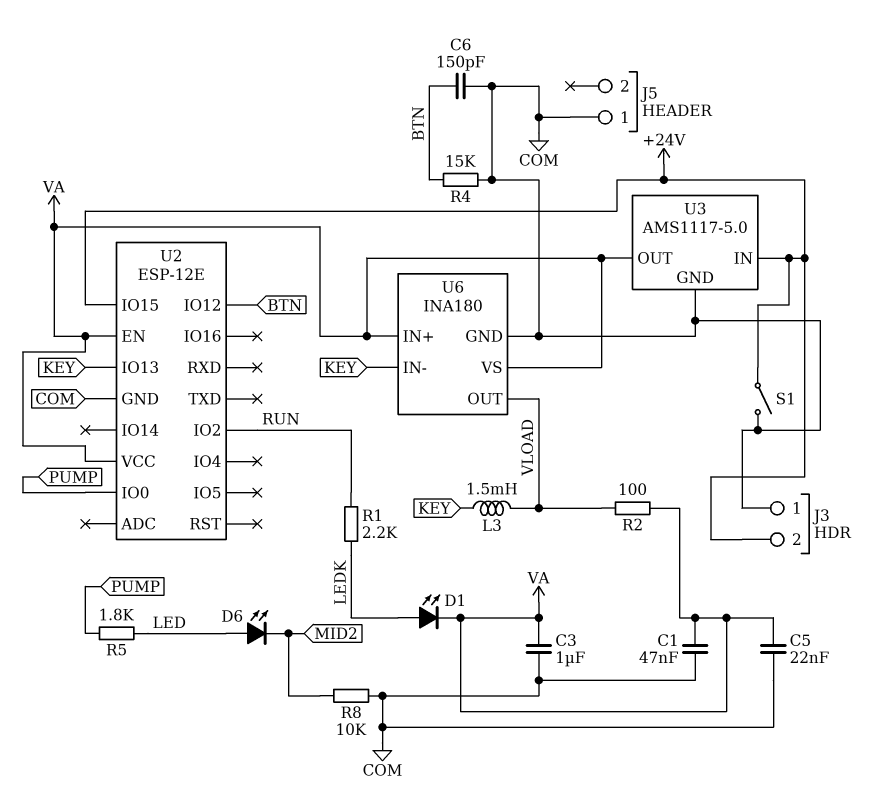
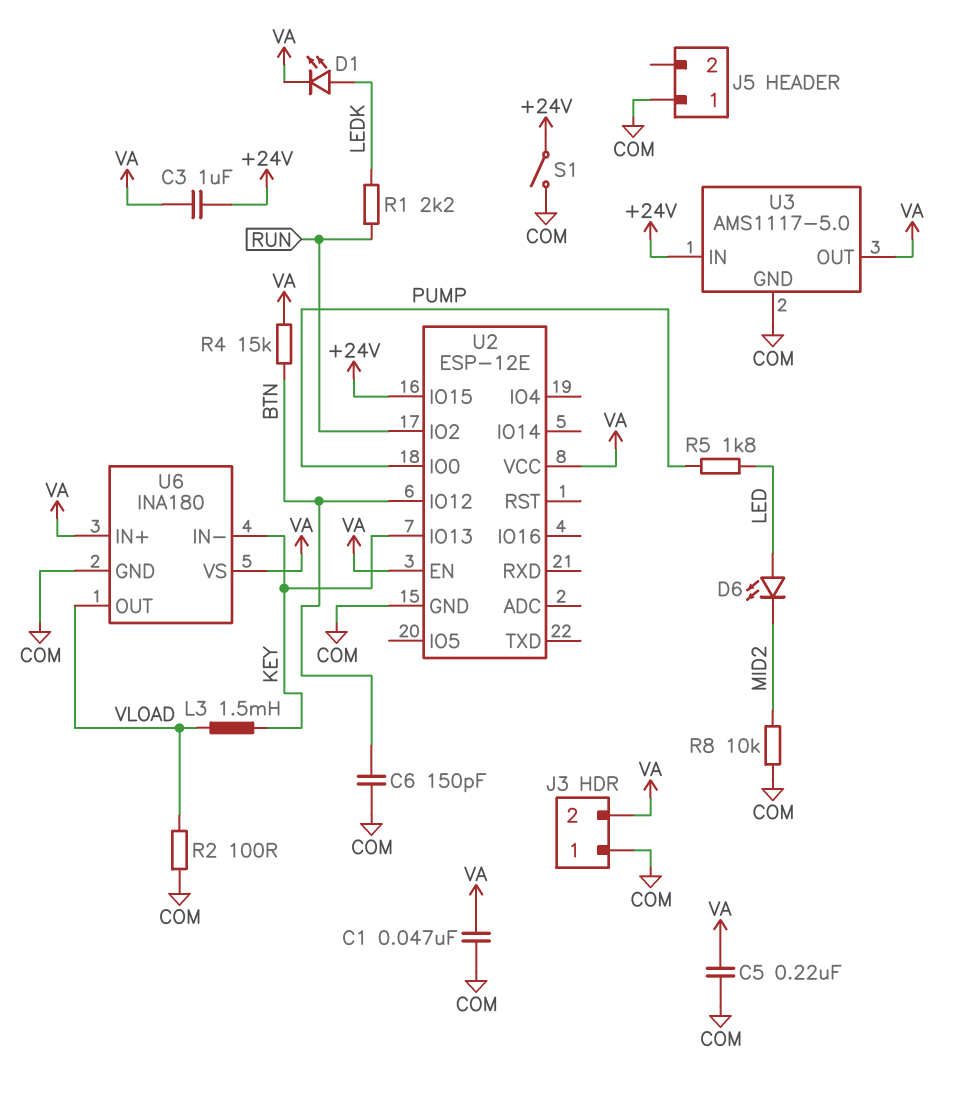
C3: 1uF (COM, VA) -> 1uF (+24V, VA)
C5: 22nF (COM, VA) -> 220nF (COM, VA)
J3 pin 2: +24V -> VA
R2: 100 (VA, VLOAD) -> 100 (COM, VLOAD)
R4: 15k (BTN, COM) -> 15k (BTN, VA)

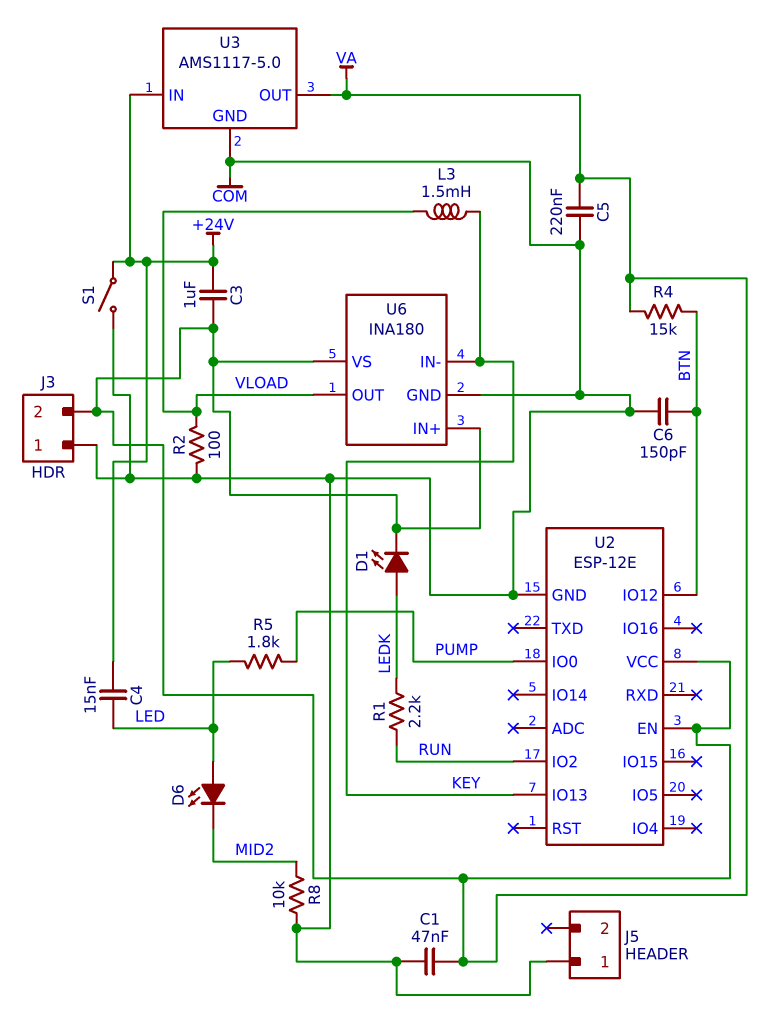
C4: none -> 15nF (+24V, LED)
U2 pin IO15: +24V -> none

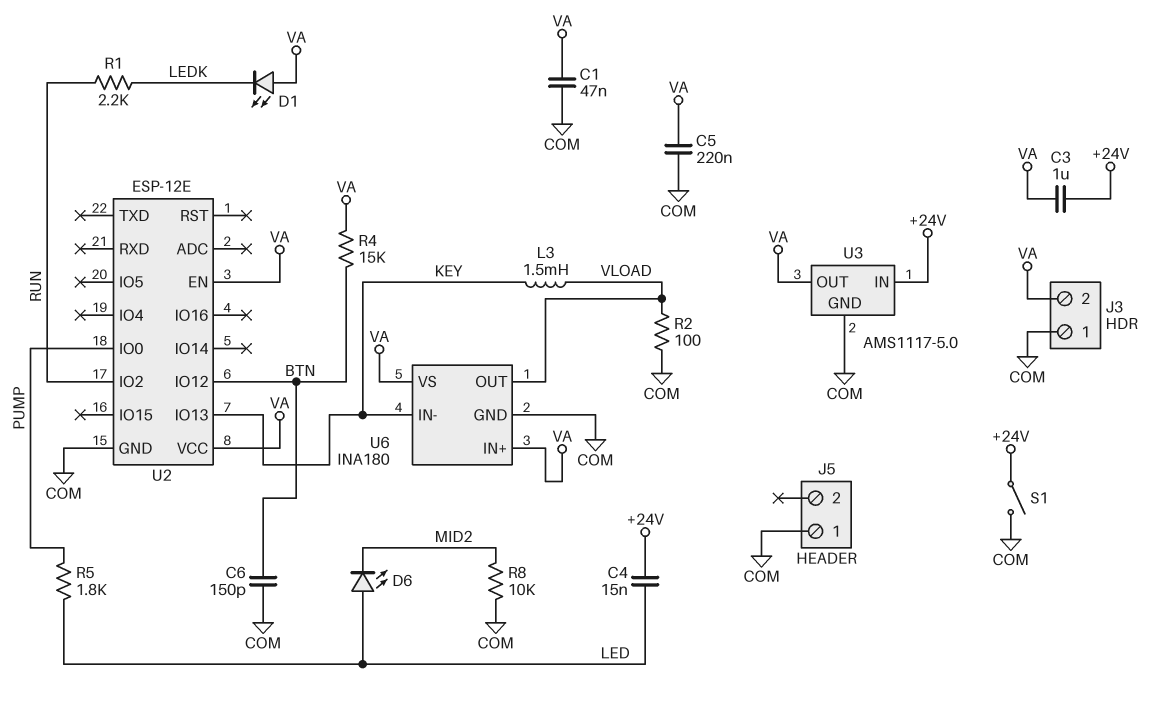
D1: LED (A LEDK, K VA) -> LED (A VA, K LEDK)

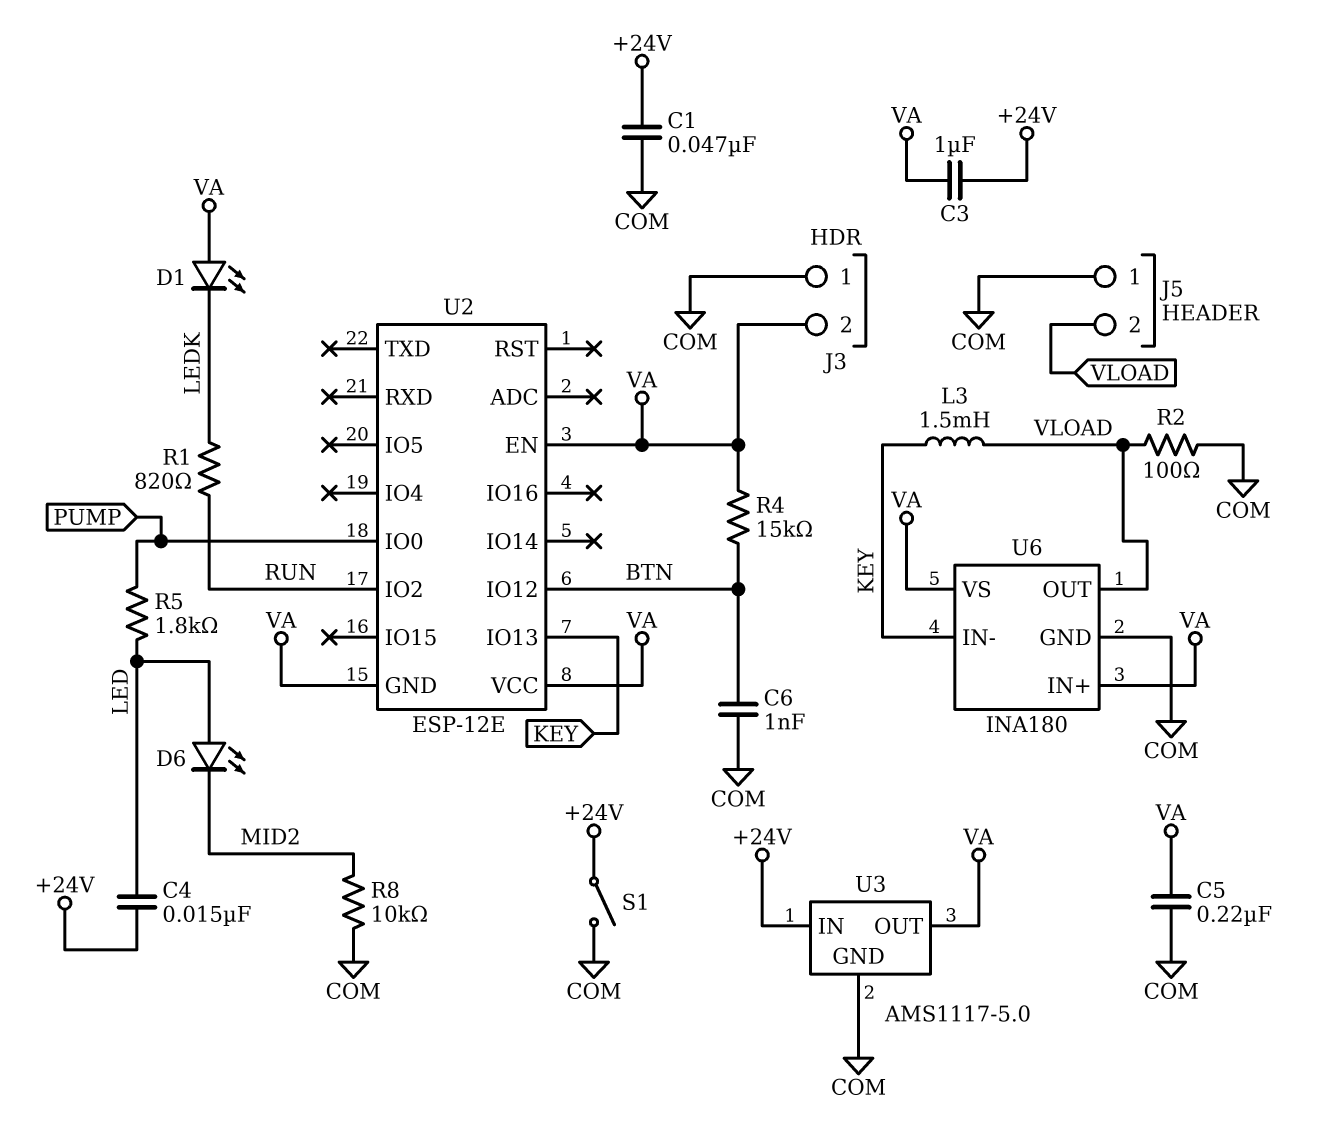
C1: 47nF (COM, VA) -> 47nF (+24V, COM)
C6: 150pF (BTN, COM) -> 1nF (BTN, COM)
J5 pin 2: none -> VLOAD
R1: 2.2k (LEDK, RUN) -> 820 (LEDK, RUN)
U2 pin GND: COM -> VA

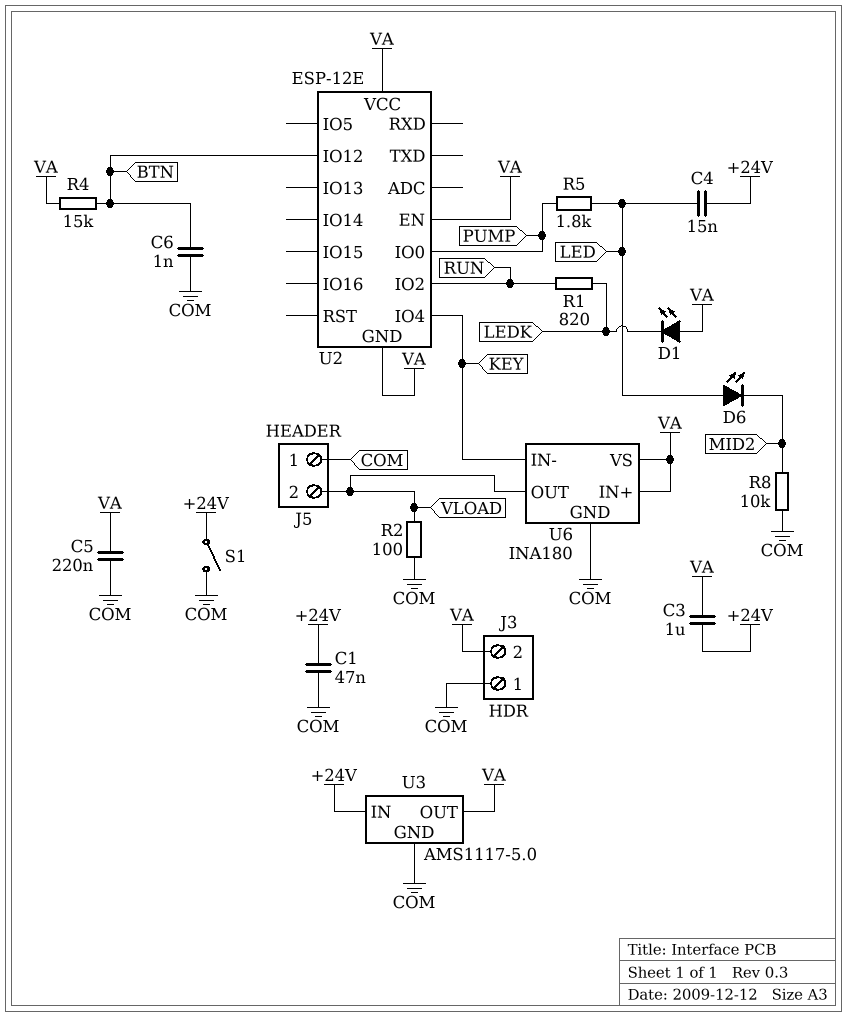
L3: 1.5mH (KEY, VLOAD) -> none
U2 pin IO4: none -> KEY
U2 pin IO13: KEY -> none

